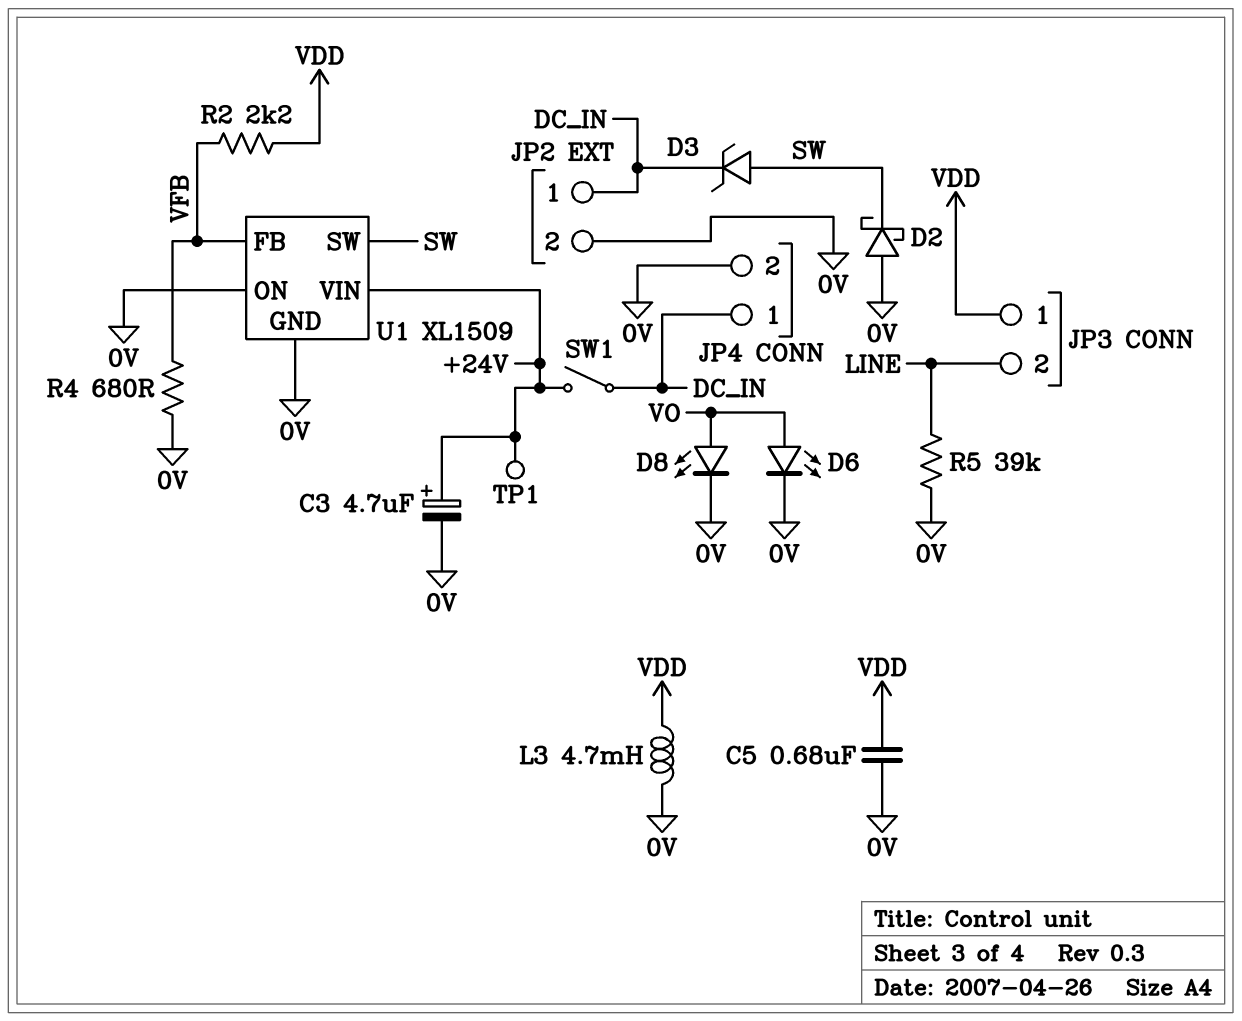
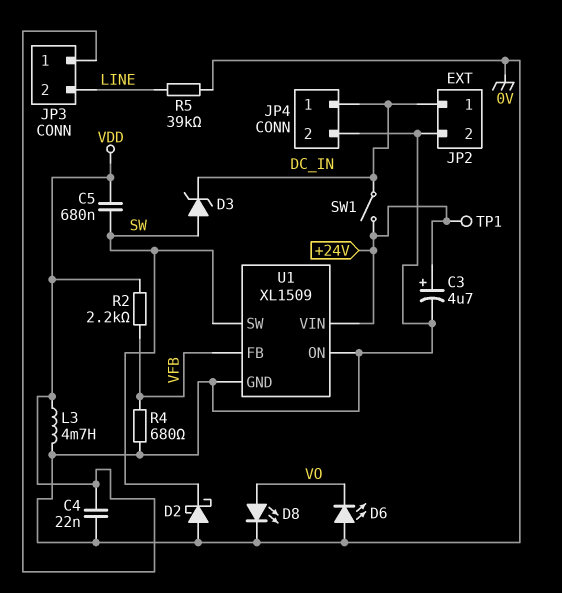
C4: none -> 22nF (0V, VDD)
C5: 680nF (0V, VDD) -> 680nF (SW, VDD)
D6: LED (A VO, K 0V) -> LED (A 0V, K VO)

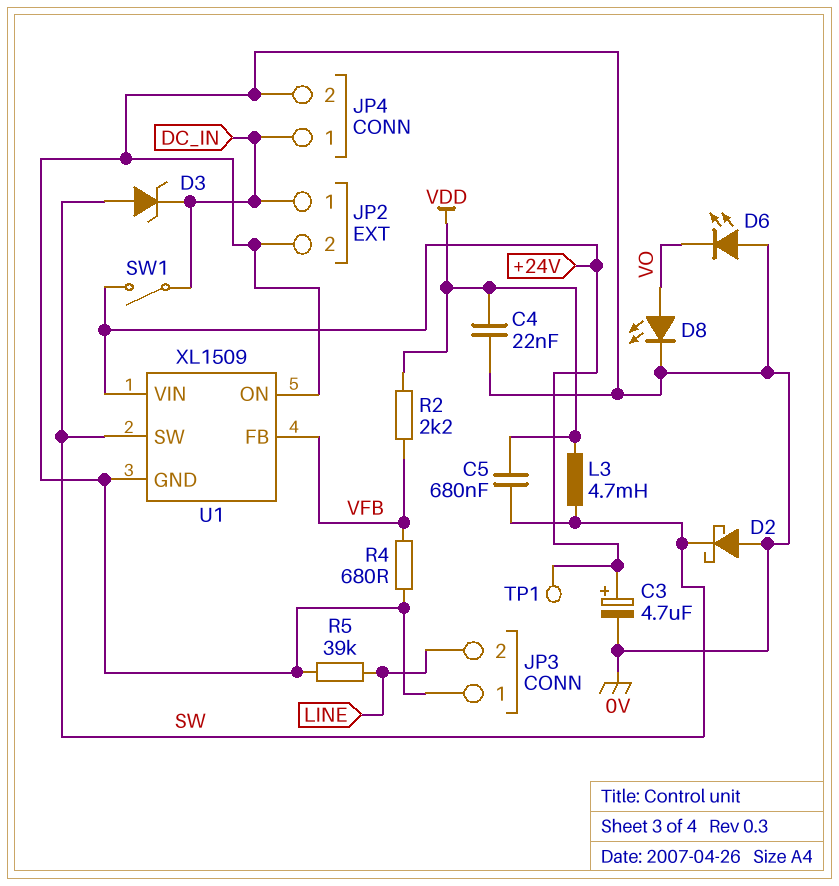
JP3 pin 1: VDD -> 0V
L3: 4.7mH (0V, VDD) -> 4.7mH (SW, VDD)

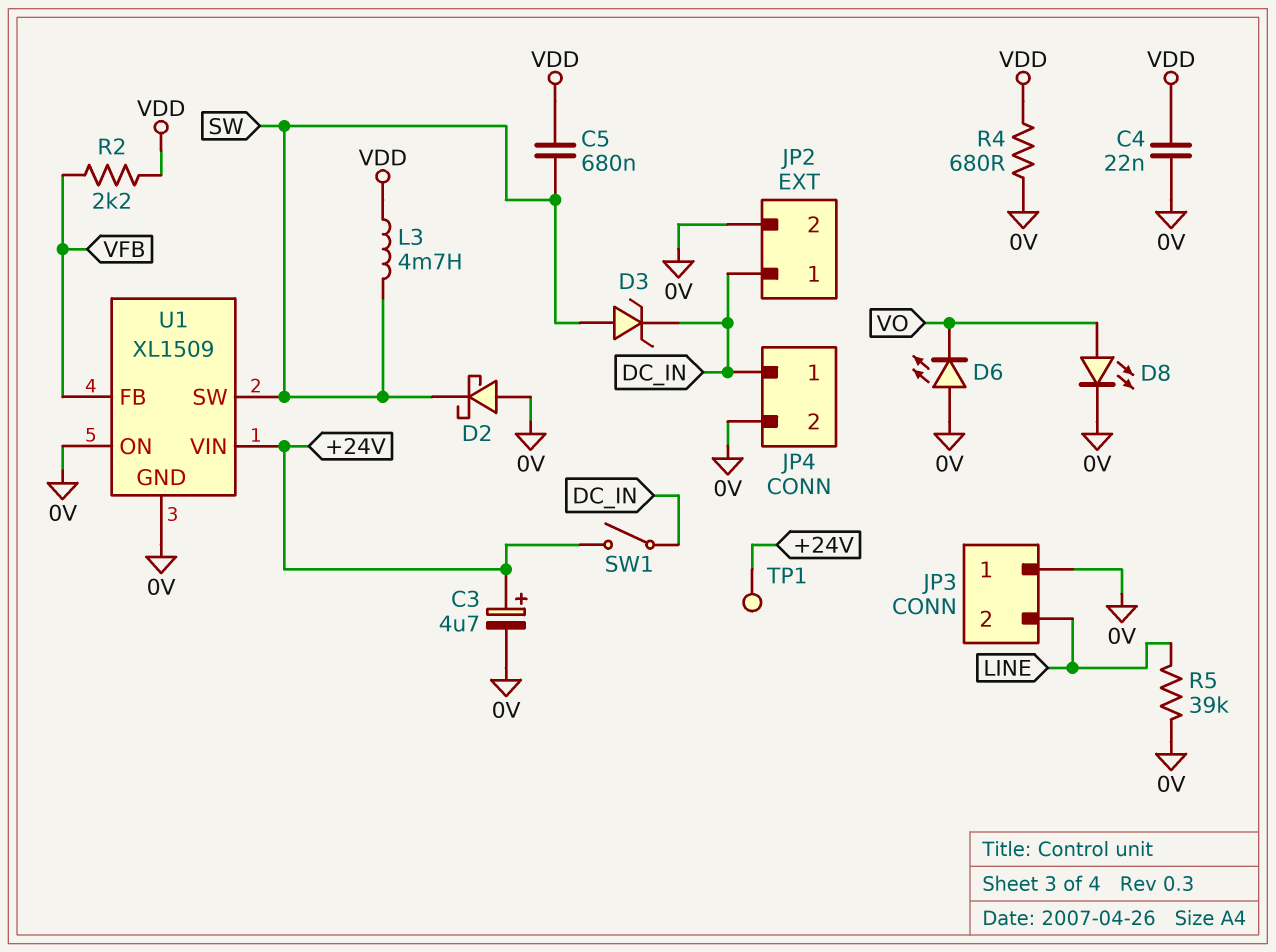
R4: 680 (0V, VFB) -> 680 (0V, VDD)

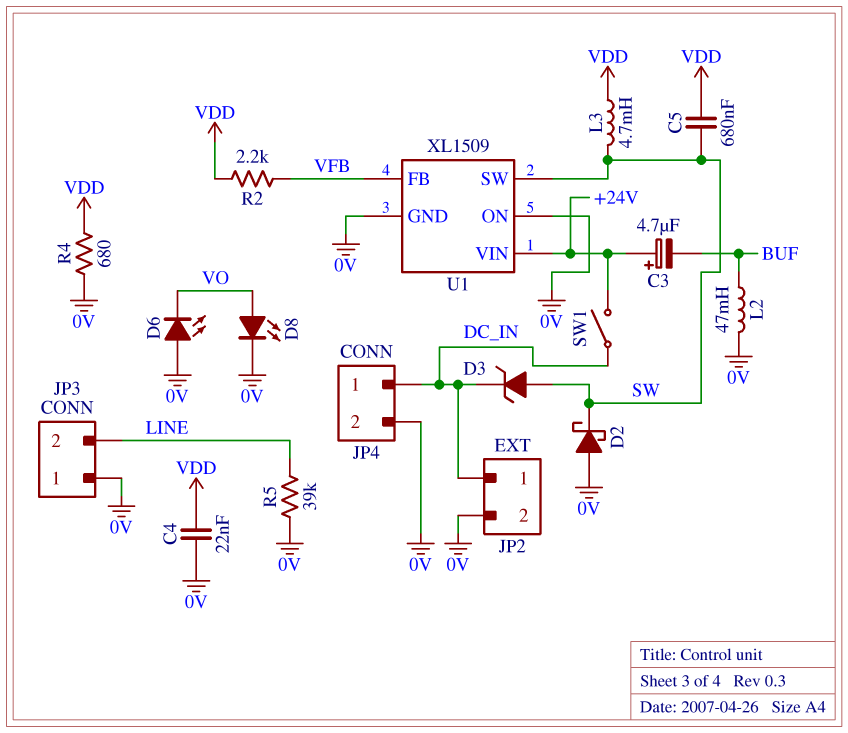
C3: 4.7uF (plus +24V, minus 0V) -> 4.7uF (plus +24V, minus BUF)
L2: none -> 47mH (0V, BUF)
TP1: test point (+24V) -> none

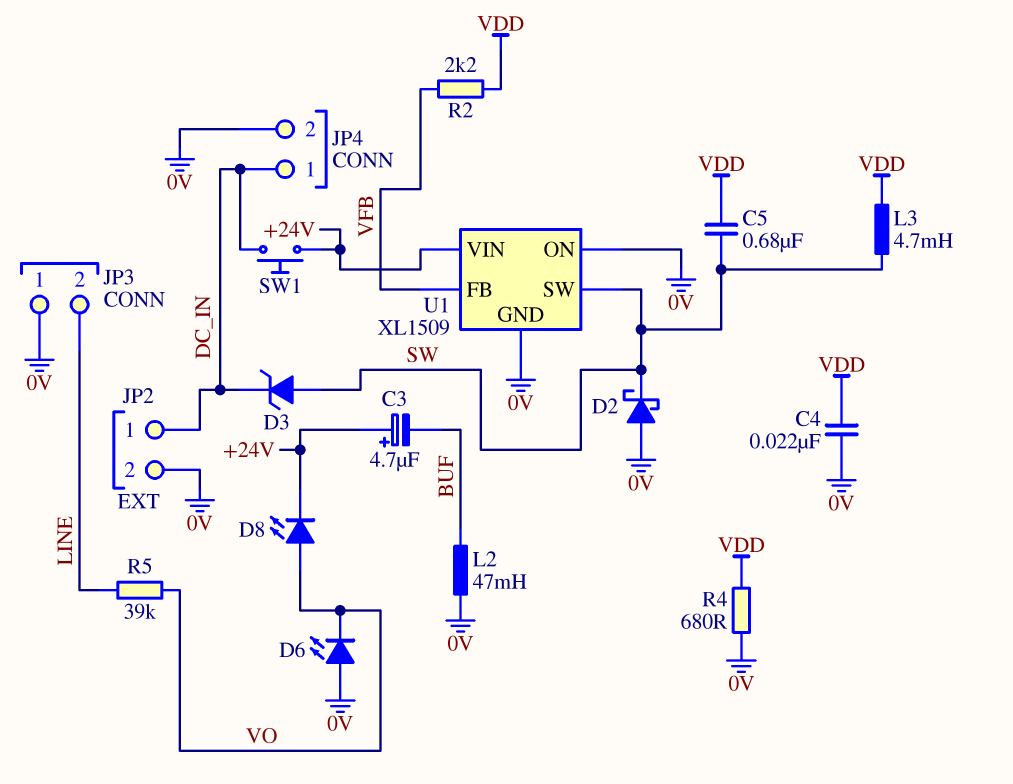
D8: LED (A VO, K 0V) -> LED (A VO, K +24V)
R5: 39k (0V, LINE) -> 39k (LINE, VO)
SW1: switch (+24V, DC_IN) -> button (+24V, DC_IN)

